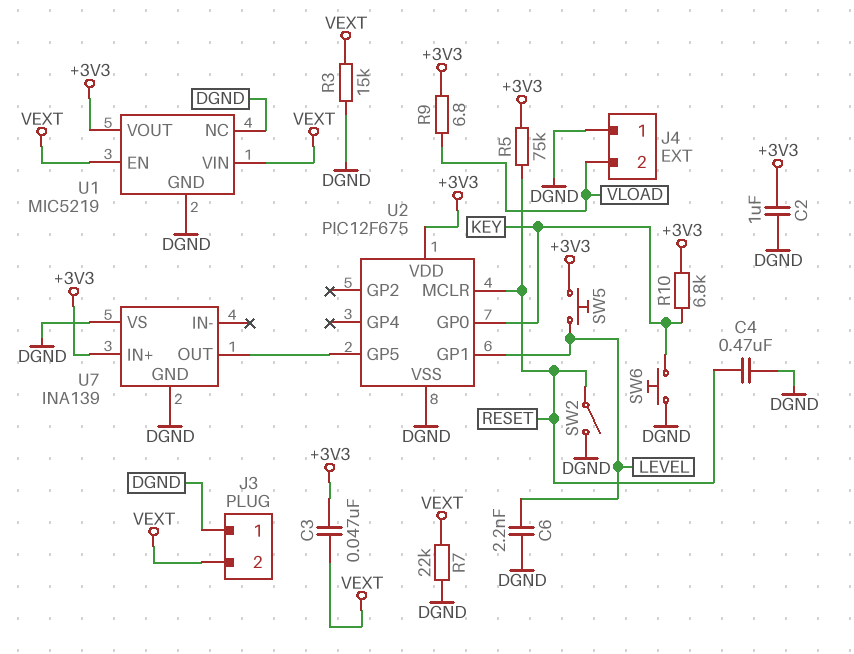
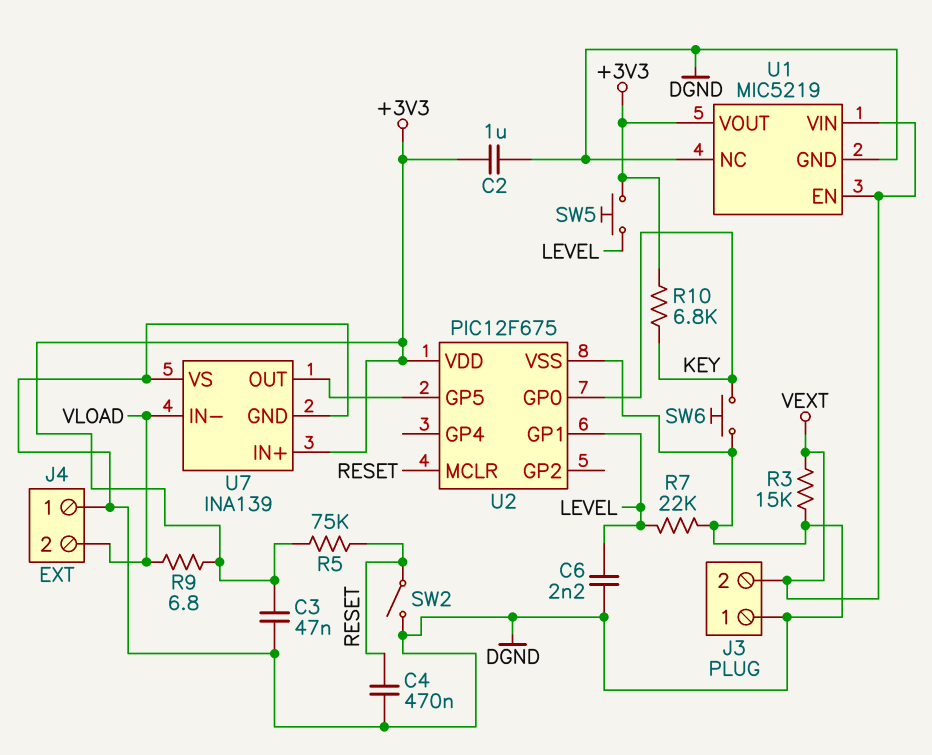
C3: 47nF (+3V3, VEXT) -> 47nF (+3V3, DGND)
R7: 22k (DGND, VEXT) -> 22k (DGND, LEVEL)
U7 pin IN-: none -> VLOAD

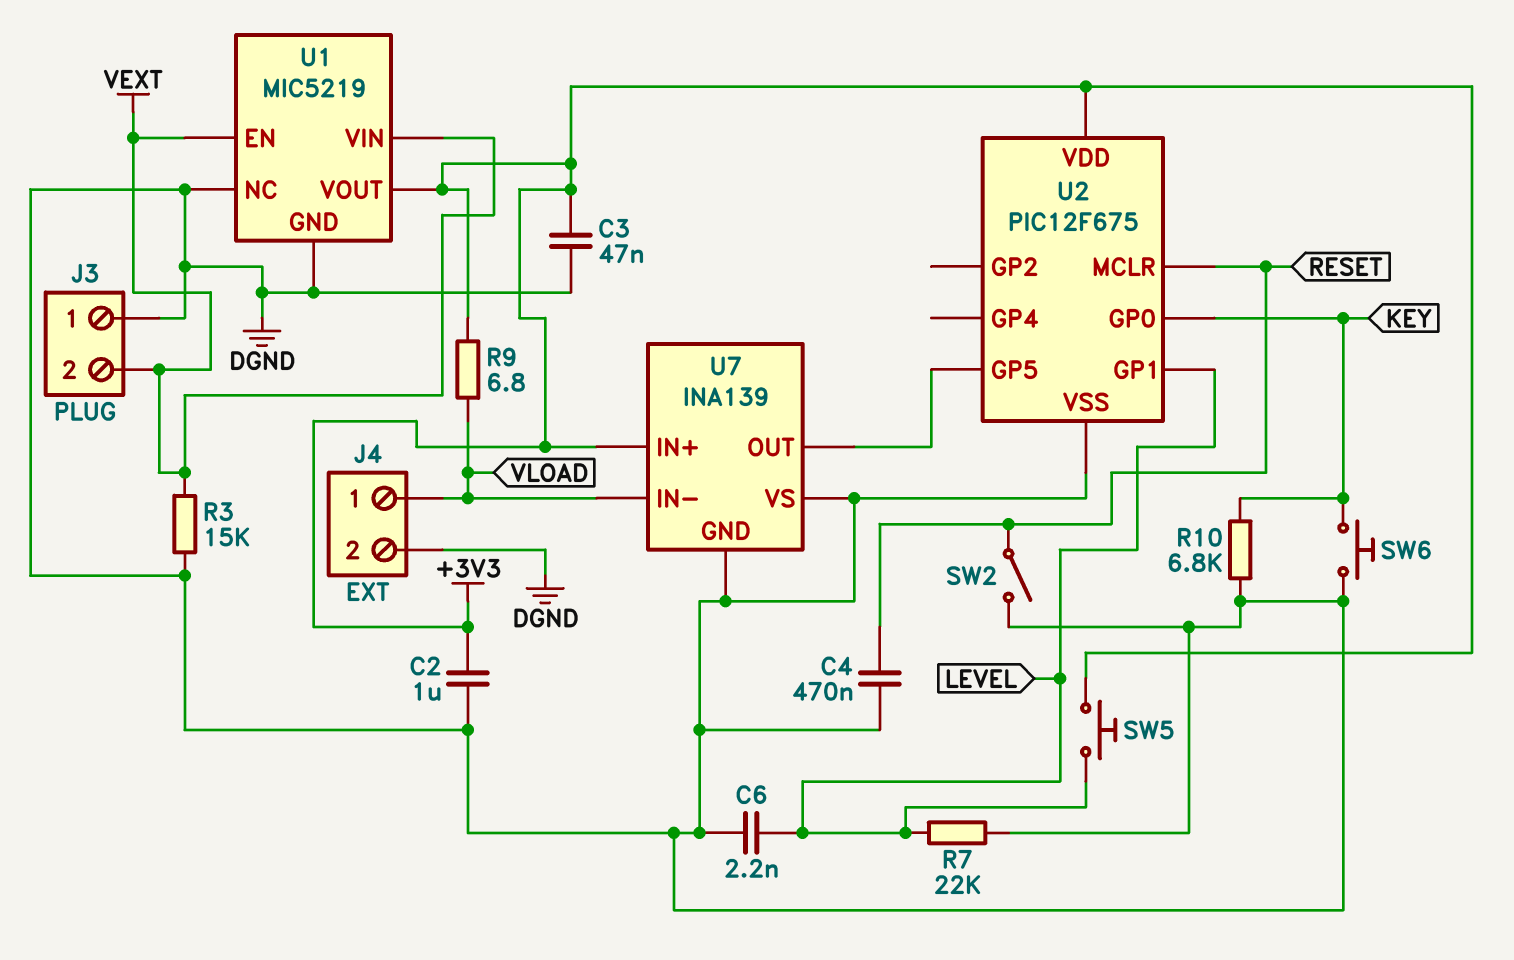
J4 pin 1: DGND -> VLOAD
J4 pin 2: VLOAD -> DGND
R5: 75k (+3V3, RESET) -> none
R10: 6.8k (+3V3, KEY) -> 6.8k (DGND, KEY)

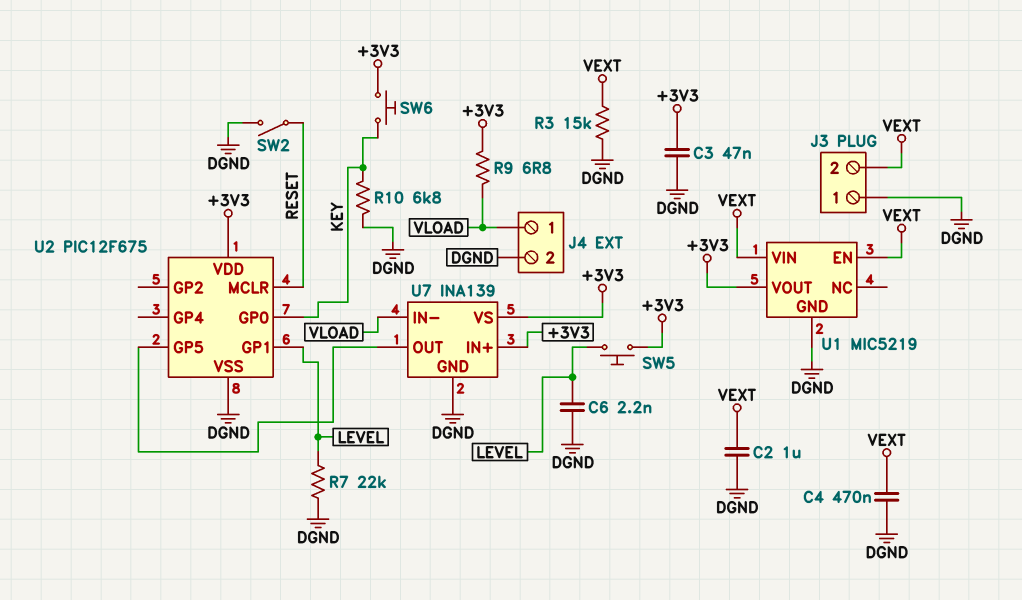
C2: 1uF (+3V3, DGND) -> 1uF (DGND, VEXT)
C4: 470nF (DGND, RESET) -> 470nF (DGND, VEXT)
SW6: button (DGND, KEY) -> button (+3V3, KEY)
U1 pin NC: DGND -> none
U7 pin VS: DGND -> +3V3

